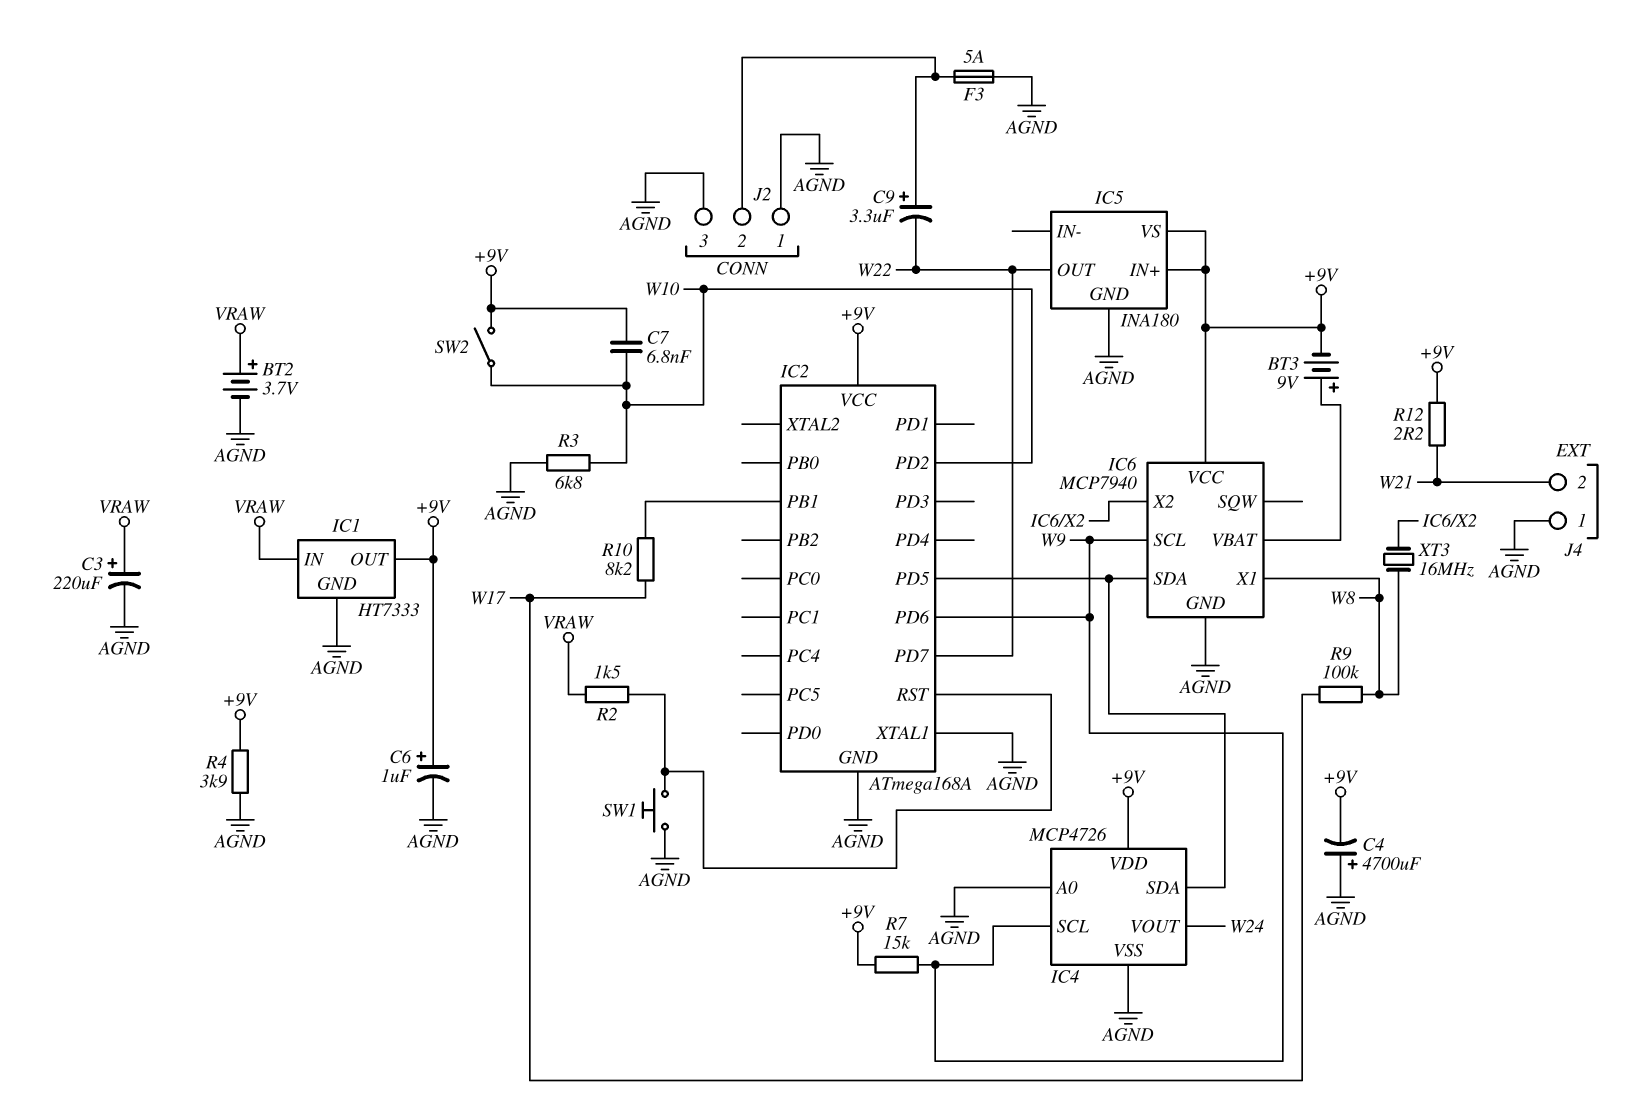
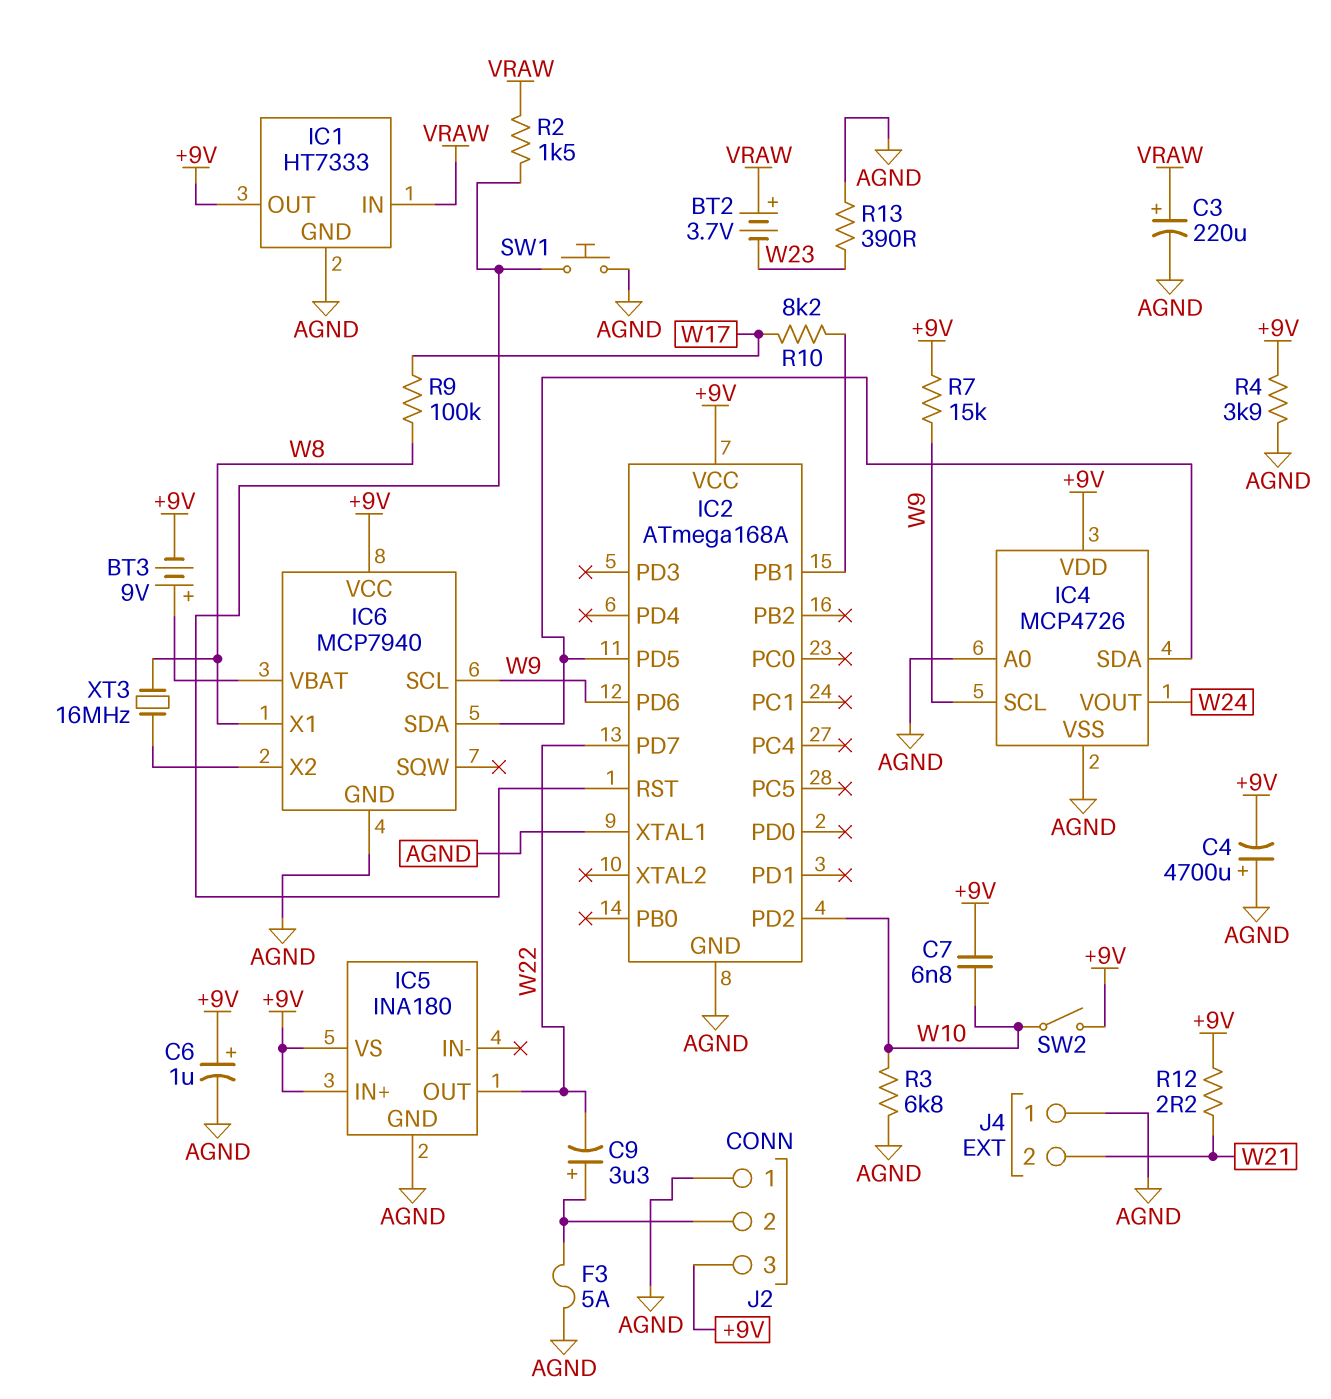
BT2: 3.7V (plus VRAW, minus AGND) -> 3.7V (plus VRAW, minus W23)
J2 pin 3: AGND -> +9V
R13: none -> 390 (AGND, W23)

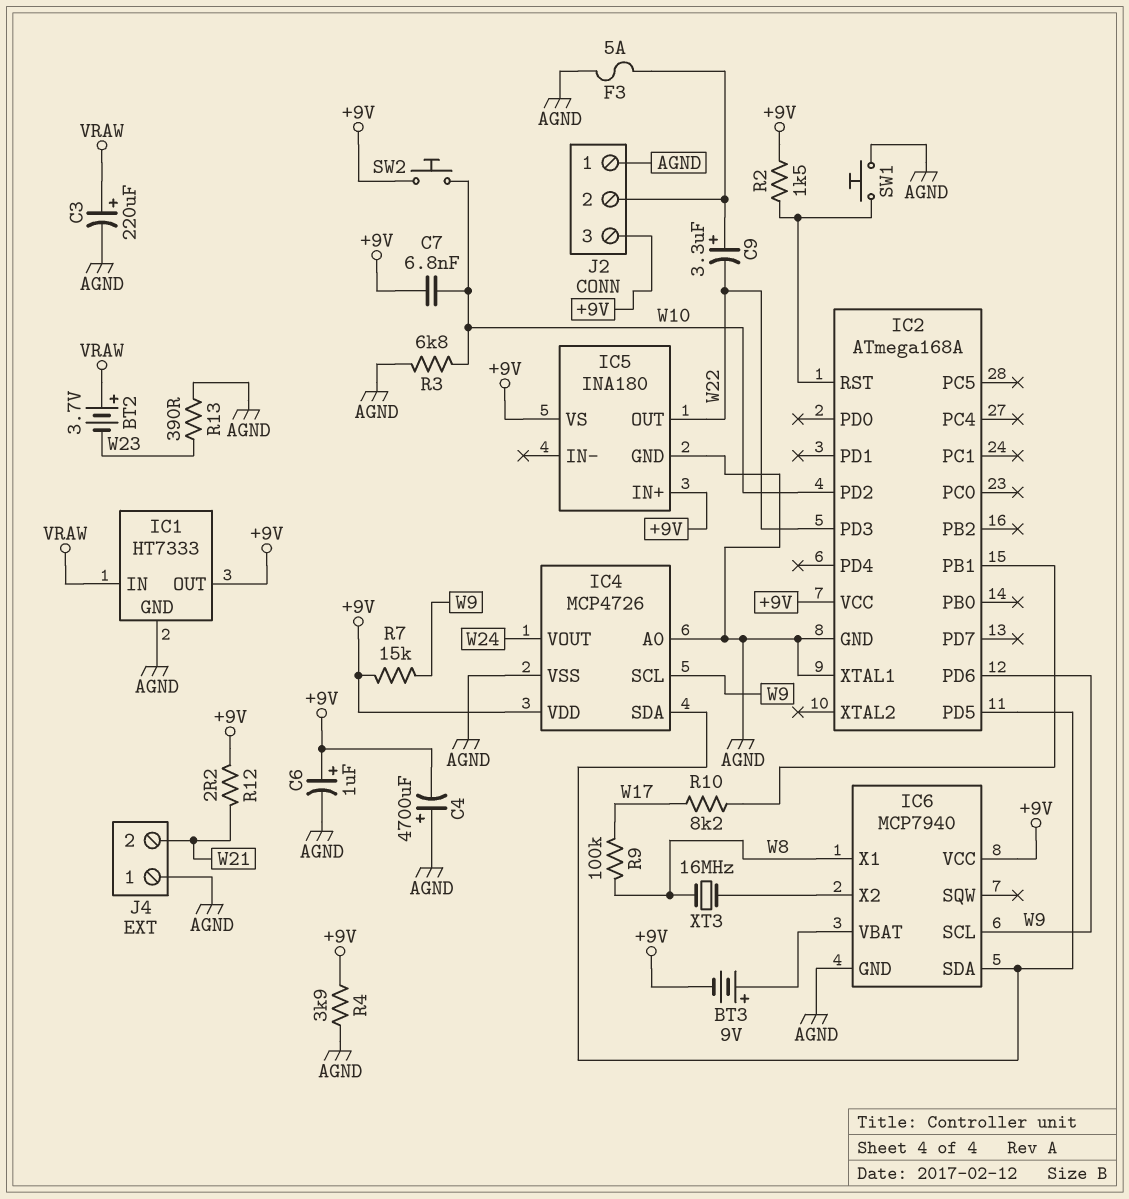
IC2 pin PD3: none -> W22
IC2 pin PD7: W22 -> none
R2: 1.5k (IC2/RST, VRAW) -> 1.5k (+9V, IC2/RST)
SW2: switch (+9V, W10) -> button (+9V, W10)

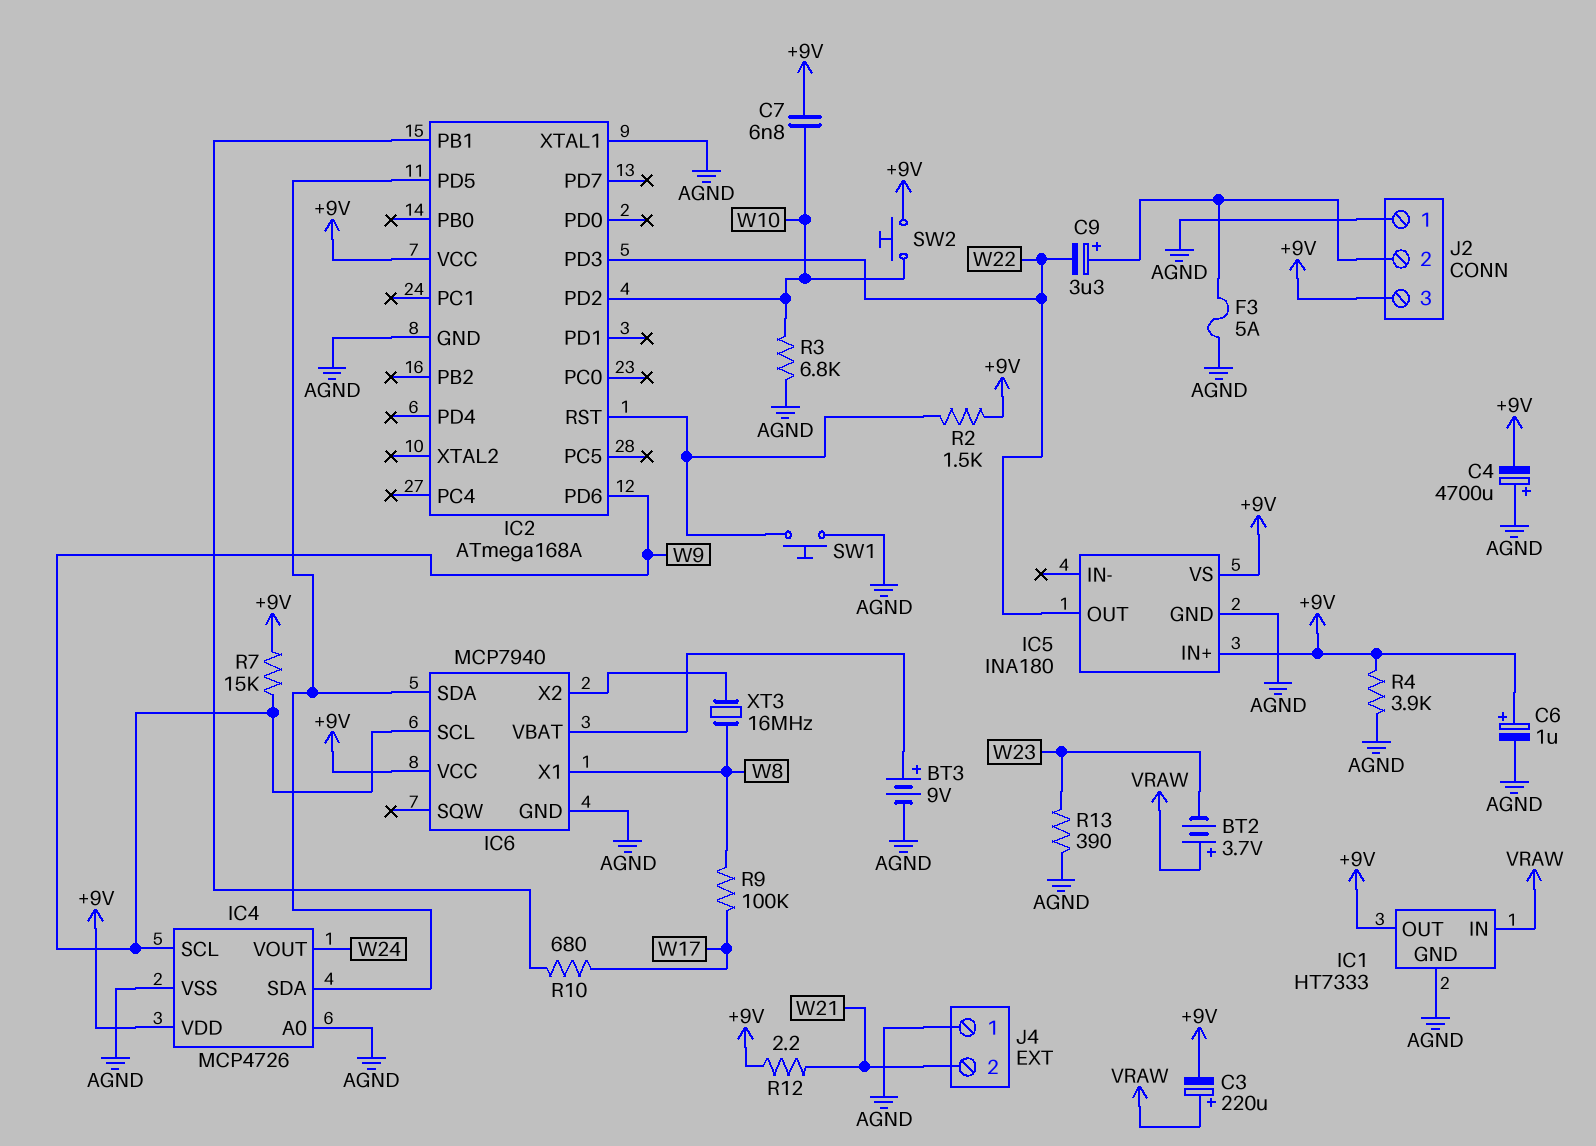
BT3: 9V (plus IC6/VBAT, minus +9V) -> 9V (plus IC6/VBAT, minus AGND)
C3: 220uF (plus VRAW, minus AGND) -> 220uF (plus VRAW, minus +9V)
R10: 8.2k (IC2/PB1, W17) -> 680 (IC2/PB1, W17)

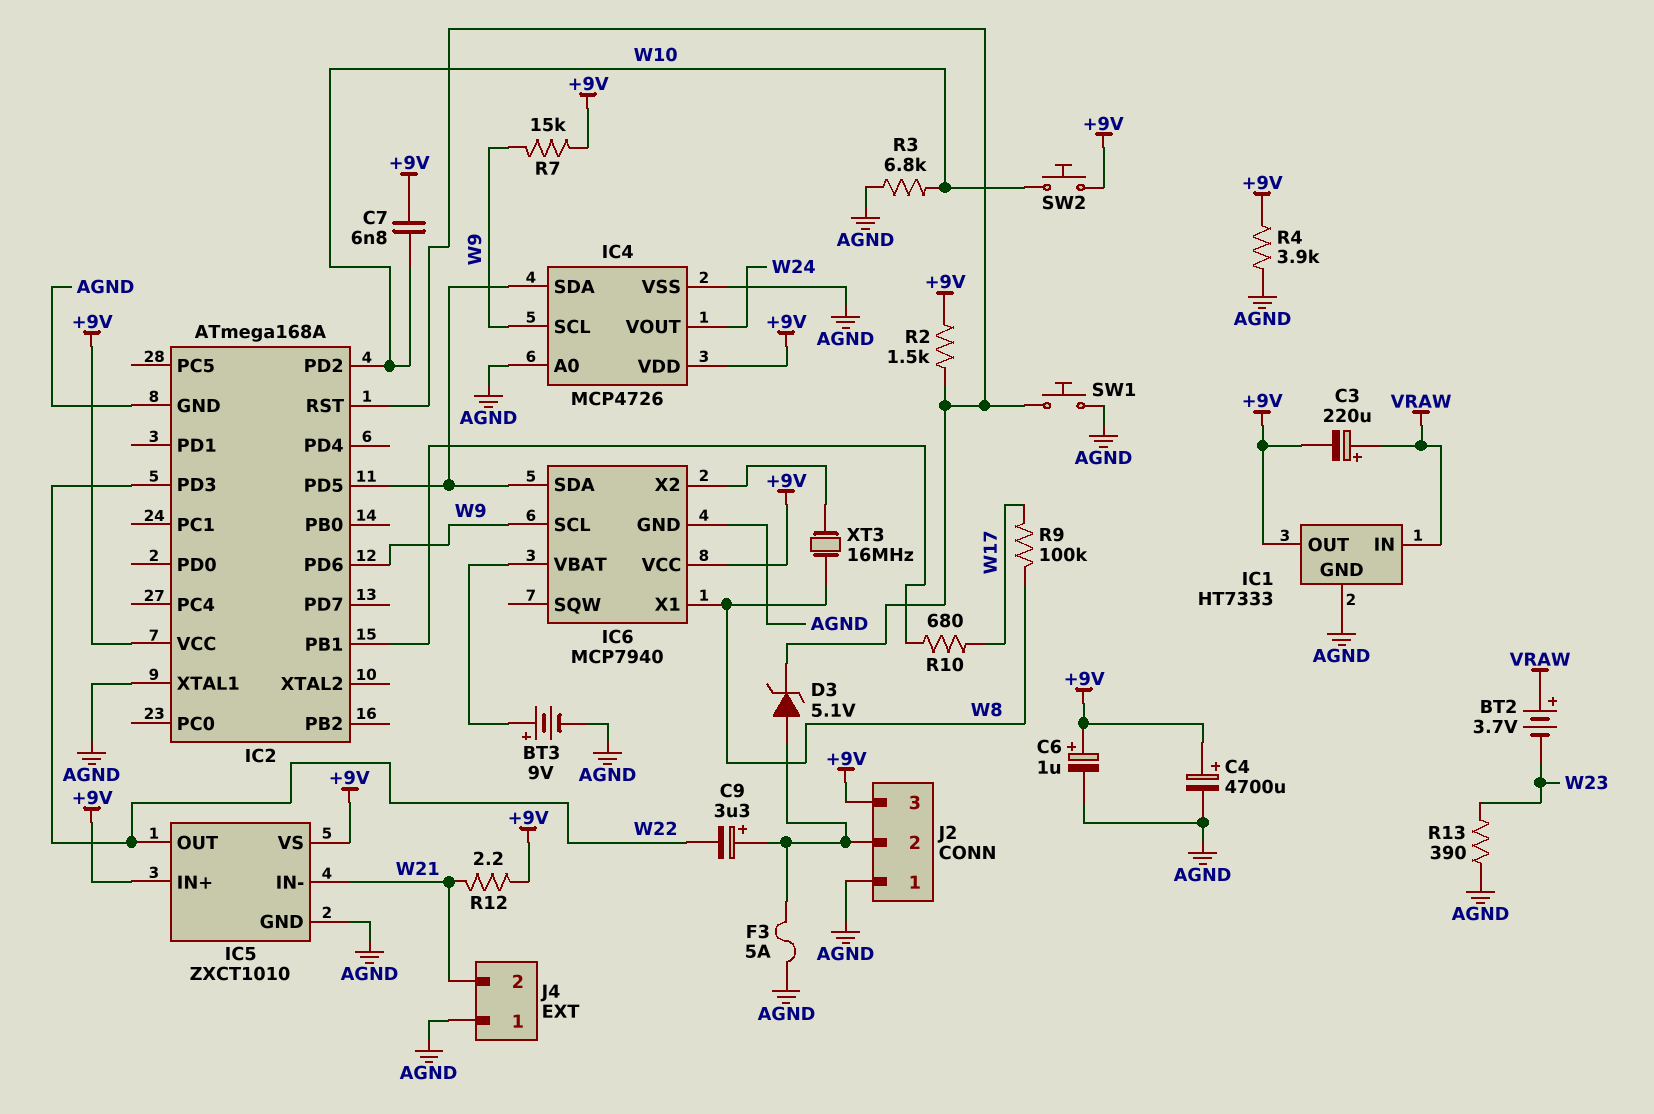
C4: 4700uF (plus AGND, minus +9V) -> 4700uF (plus +9V, minus AGND)
D3: none -> zener 5.1V (A J2/2, K IC2/RST)
IC5: INA180 -> ZXCT1010
IC5 pin IN-: none -> W21

